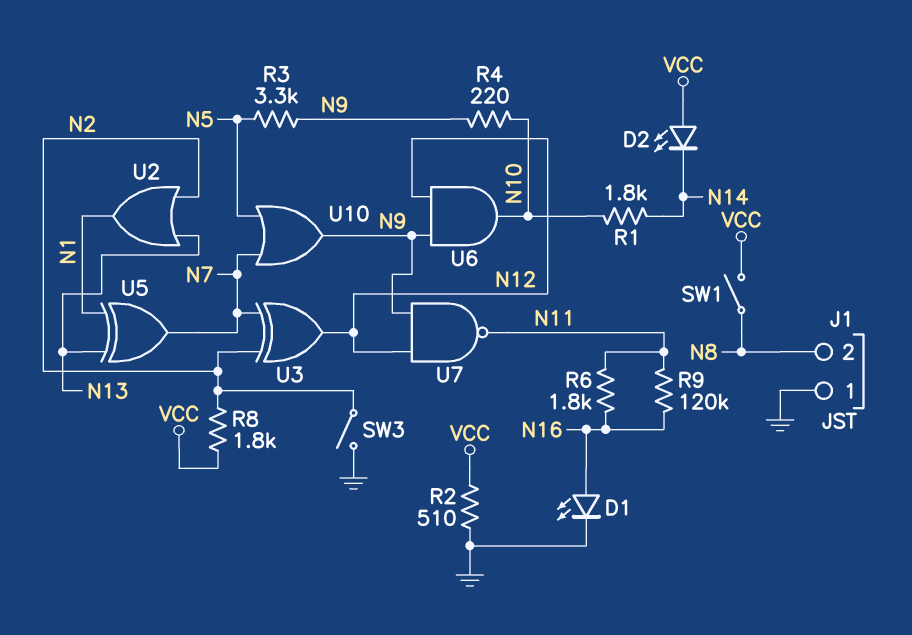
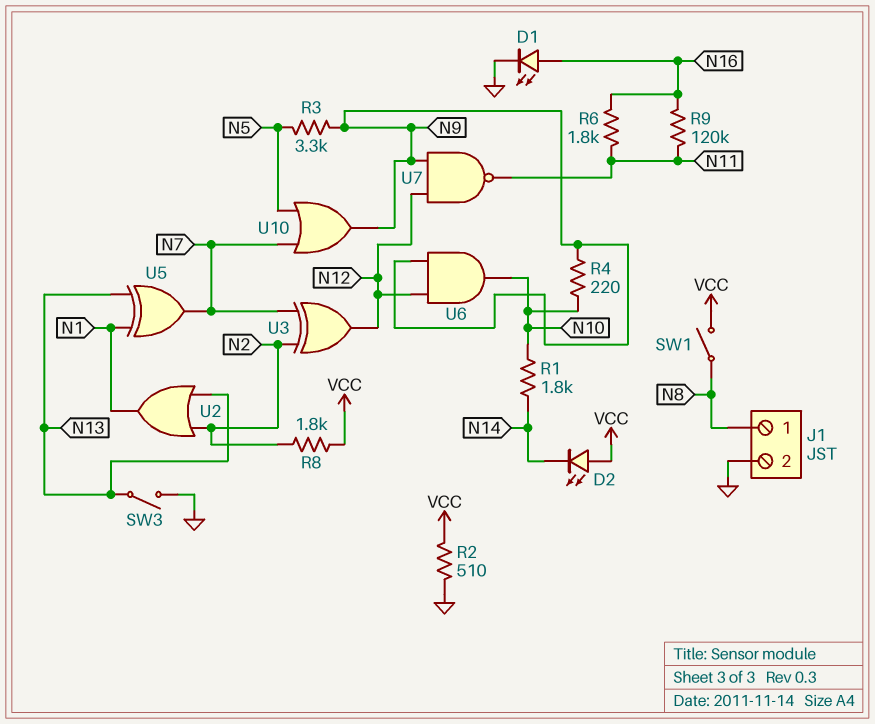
J1 pin 1: GND -> N8
J1 pin 2: N8 -> GND
SW3: switch (GND, N2) -> switch (GND, N13)

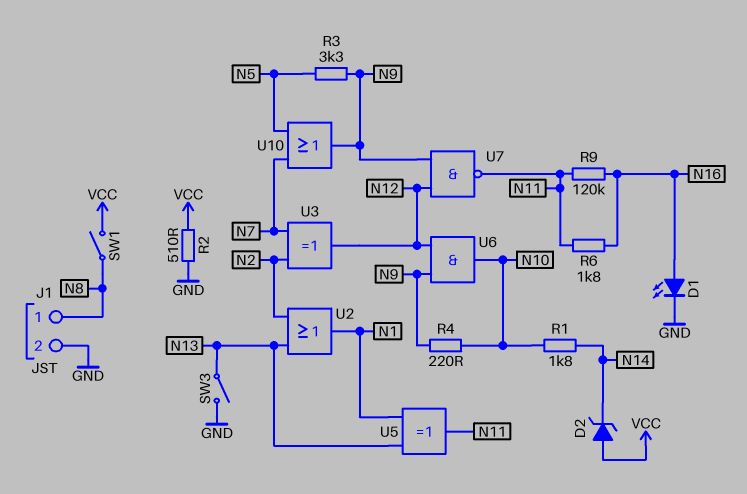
D2: LED (A VCC, K N14) -> zener (A VCC, K N14)
R8: 1.8k (N2, VCC) -> none
U5: XOR (in N1, in N13, out N7) -> XOR (in N1, in N13, out N11)

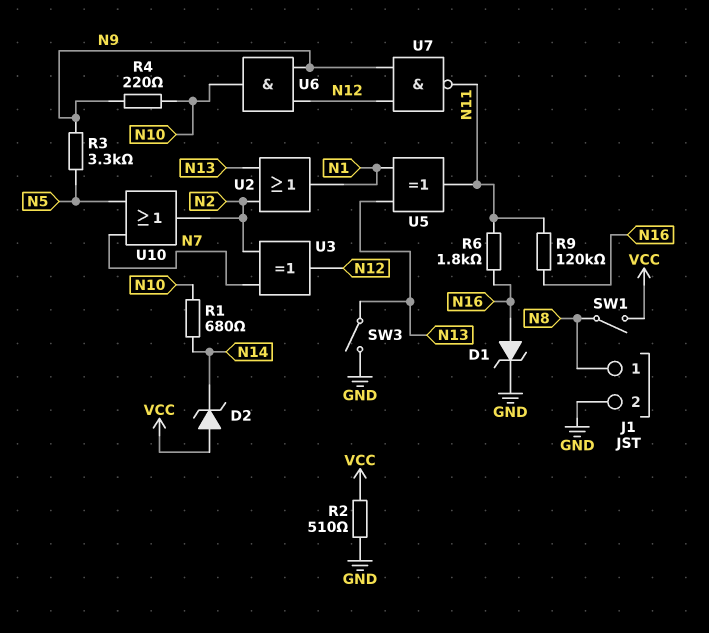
D1: LED (A N16, K GND) -> zener (A N16, K GND)
R1: 1.8k (N10, N14) -> 680 (N10, N14)
U10: OR (in N5, in N7, out N9) -> OR (in N5, in N7, out N2)

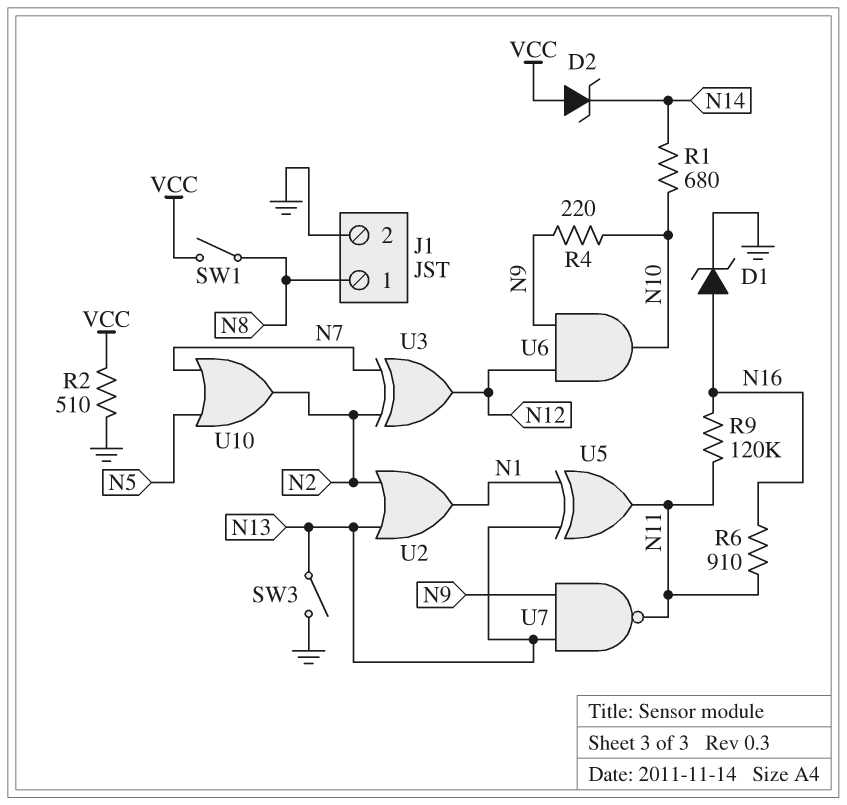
R3: 3.3k (N5, N9) -> none
R6: 1.8k (N11, N16) -> 910 (N11, N16)
U7: NAND (in N9, in N12, out N11) -> NAND (in N9, in N13, out N11)

